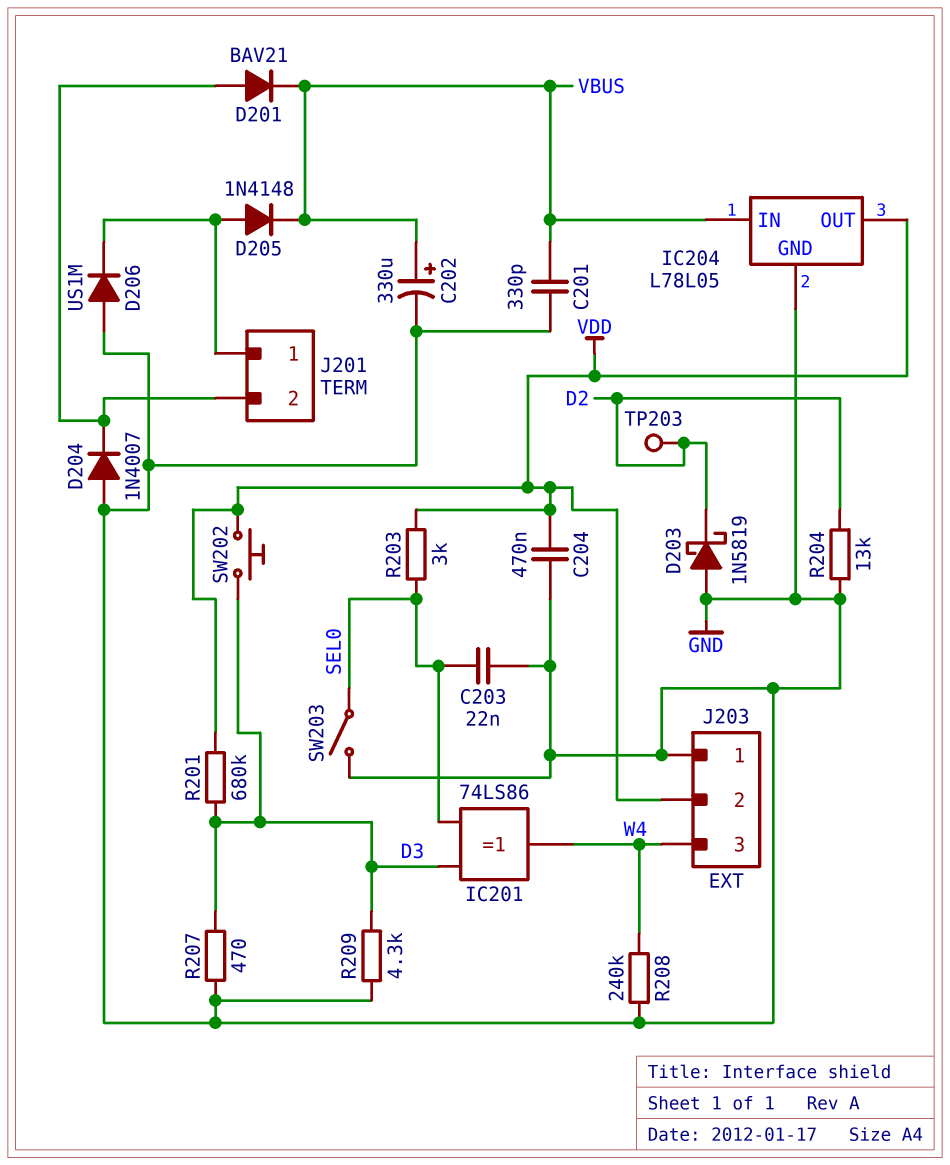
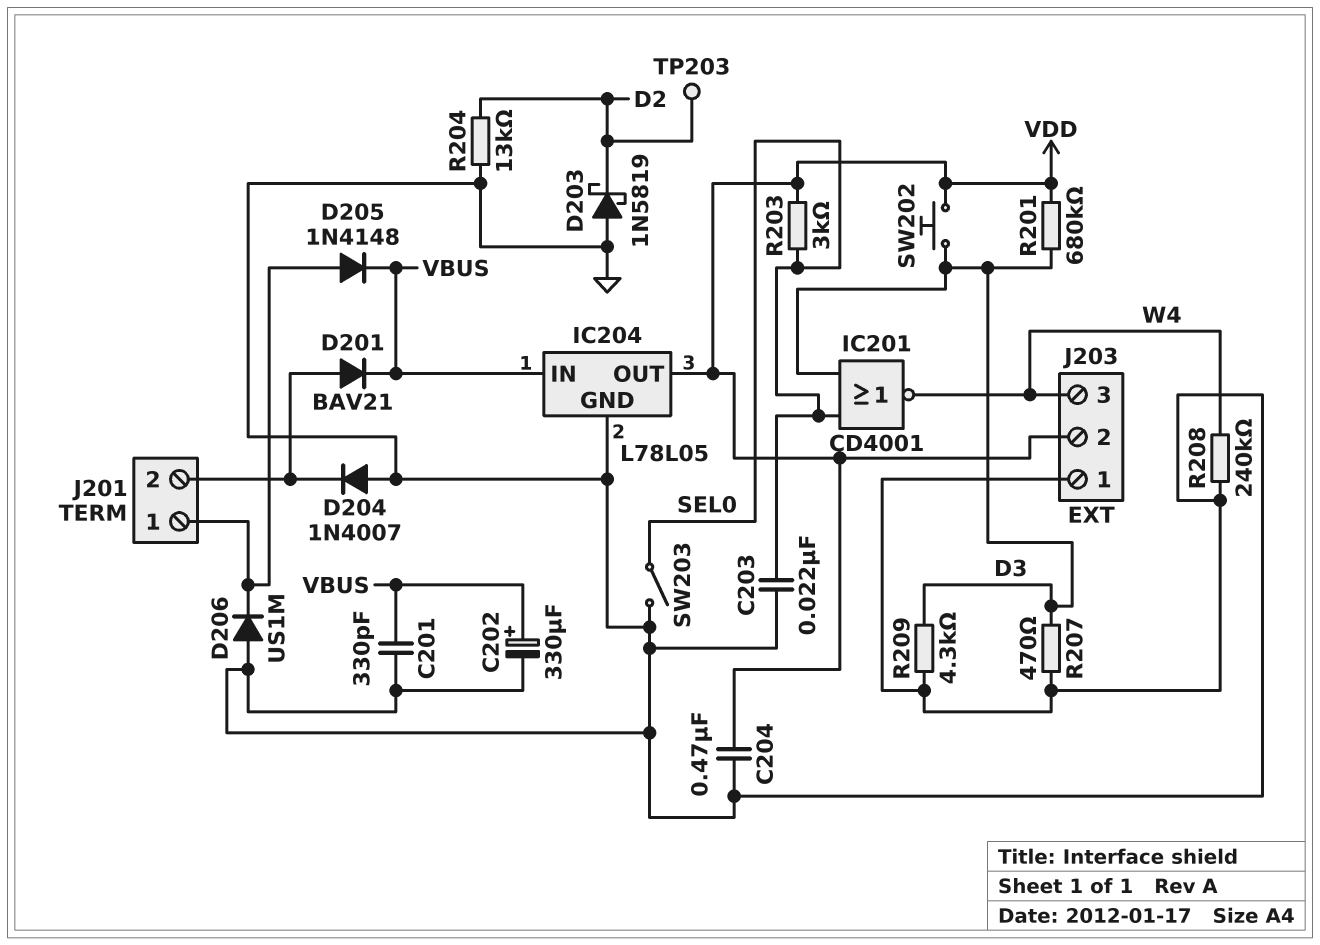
IC201: XOR 74LS86 (in D3, in SEL0, out W4) -> NOR CD4001 (in D3, in SEL0, out W4)

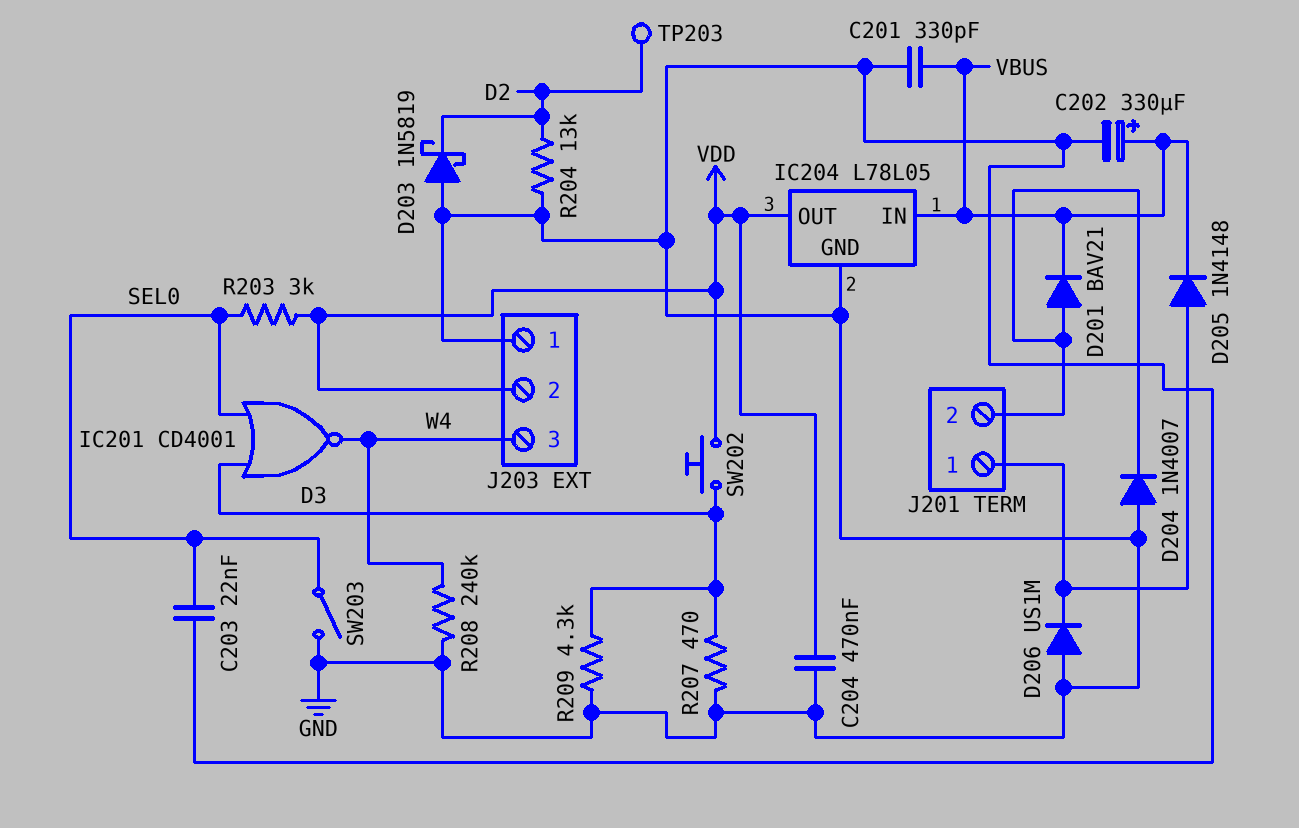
R201: 680k (D3, VDD) -> none

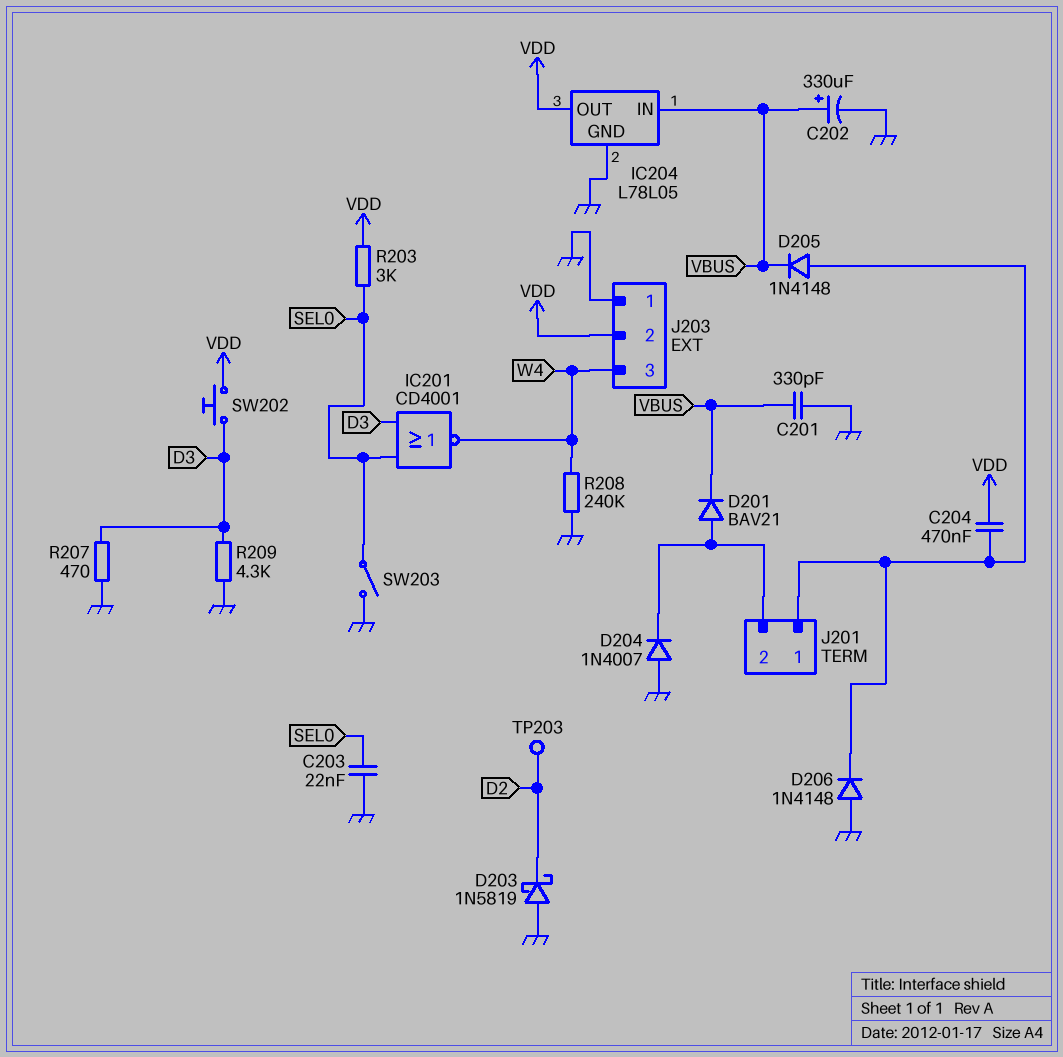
C204: 470nF (GND, VDD) -> 470nF (J201/1, VDD)
D206: diode US1M (A GND, K J201/1) -> diode 1N4148 (A GND, K J201/1)
R204: 13k (D2, GND) -> none

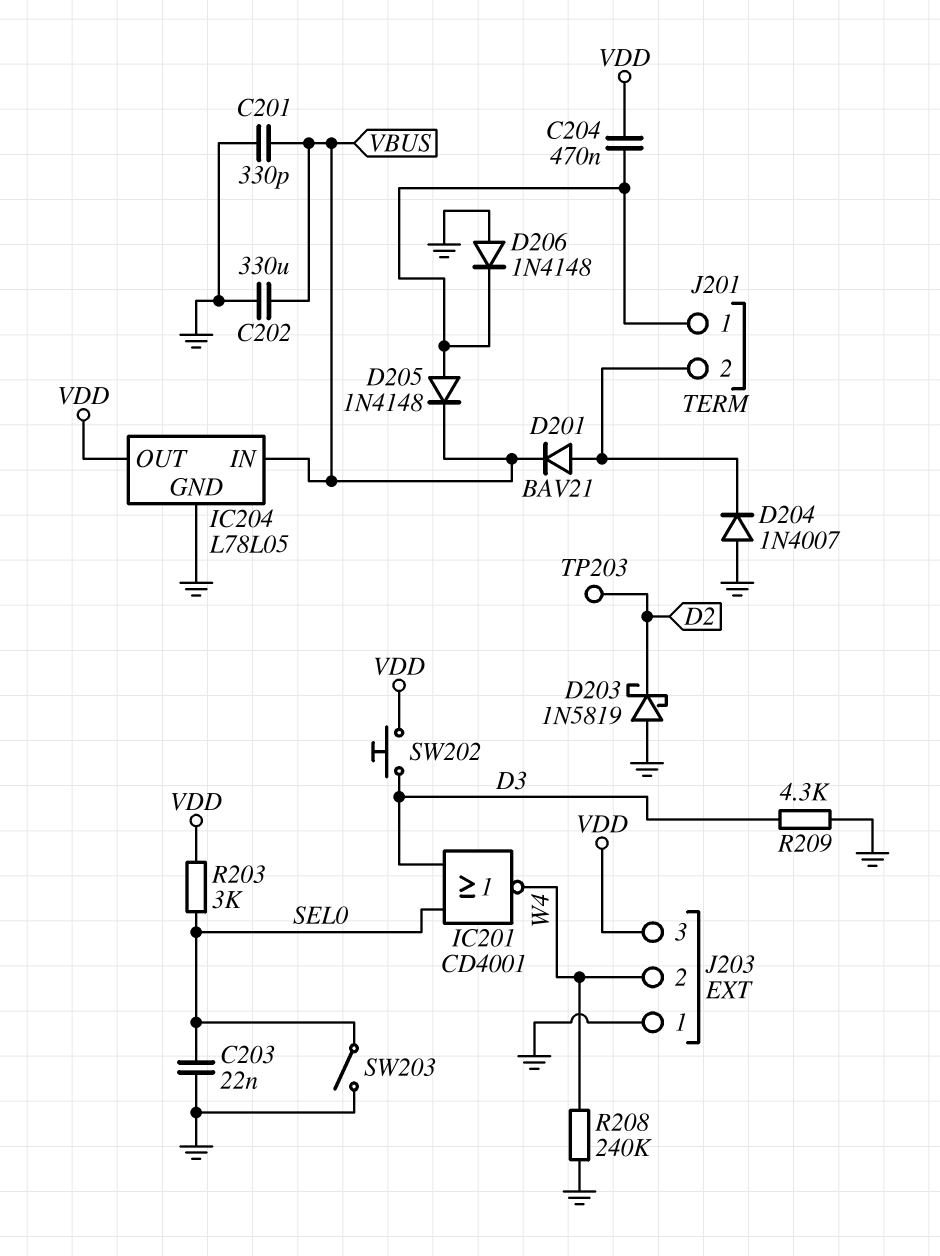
C202: 330uF (plus VBUS, minus GND) -> 330uF (GND, VBUS)
J203 pin 2: VDD -> W4
J203 pin 3: W4 -> VDD
R207: 470 (D3, GND) -> none

